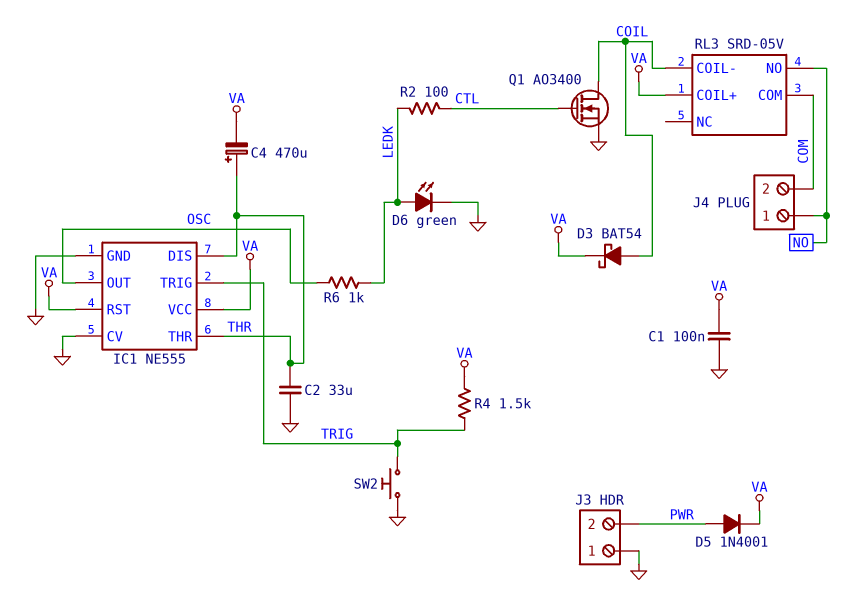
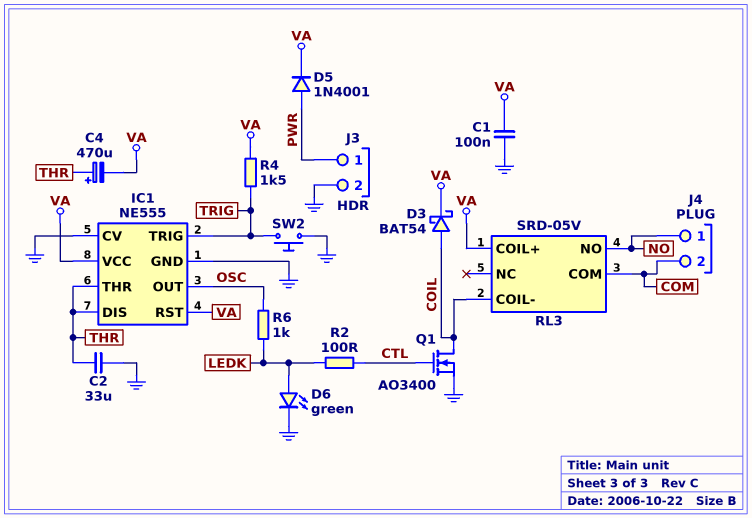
J3 pin 1: GND -> PWR
J3 pin 2: PWR -> GND

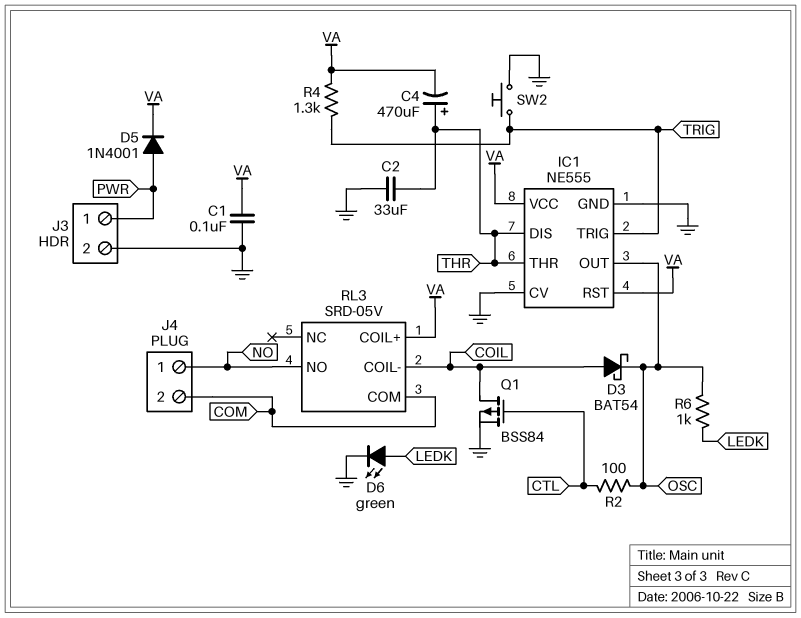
D3: schottky BAT54 (A COIL, K VA) -> schottky BAT54 (A COIL, K OSC)
Q1: NMOS AO3400 (G CTL, D COIL, S GND) -> PMOS BSS84 (G CTL, D COIL, S GND)
R2: 100 (CTL, LEDK) -> 100 (CTL, OSC)
R4: 1.5k (TRIG, VA) -> 1.3k (TRIG, VA)

